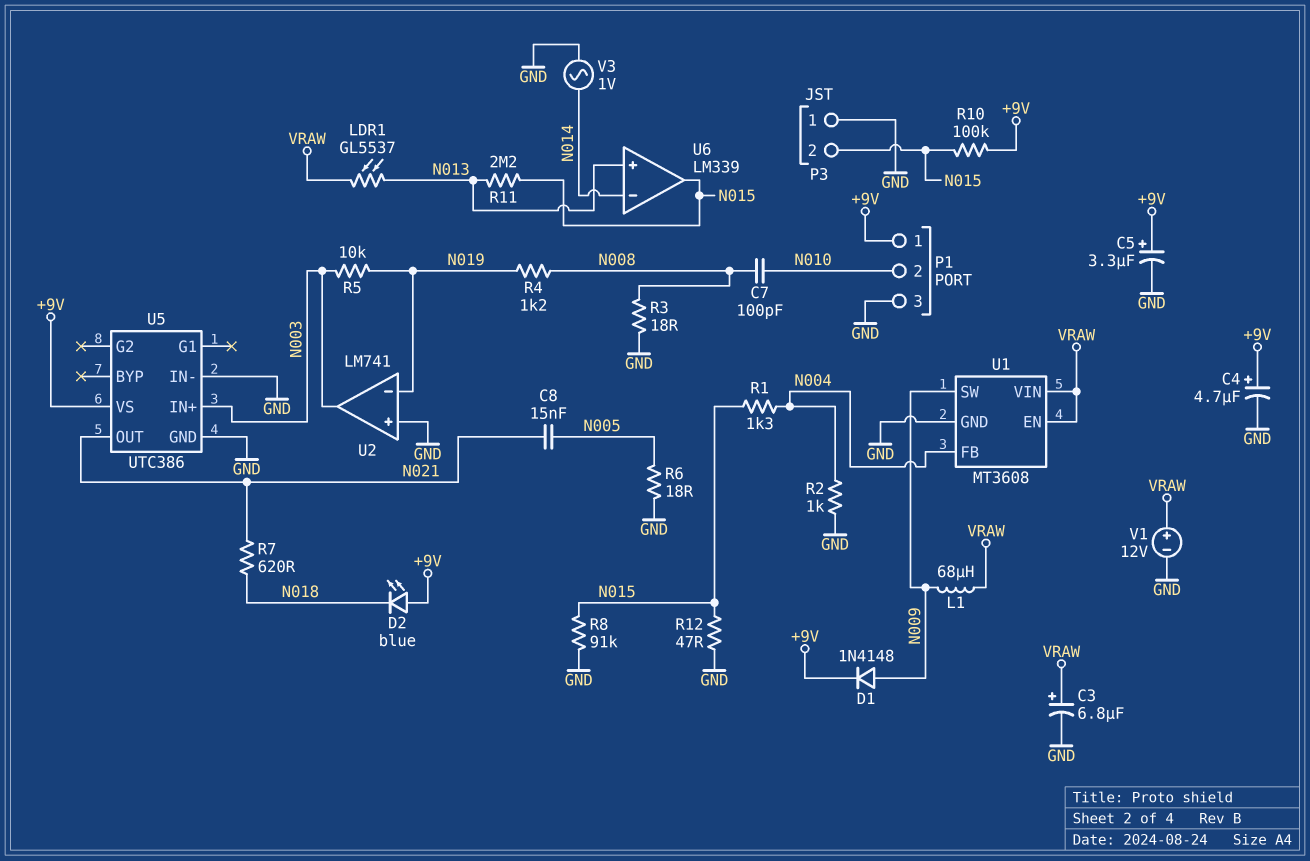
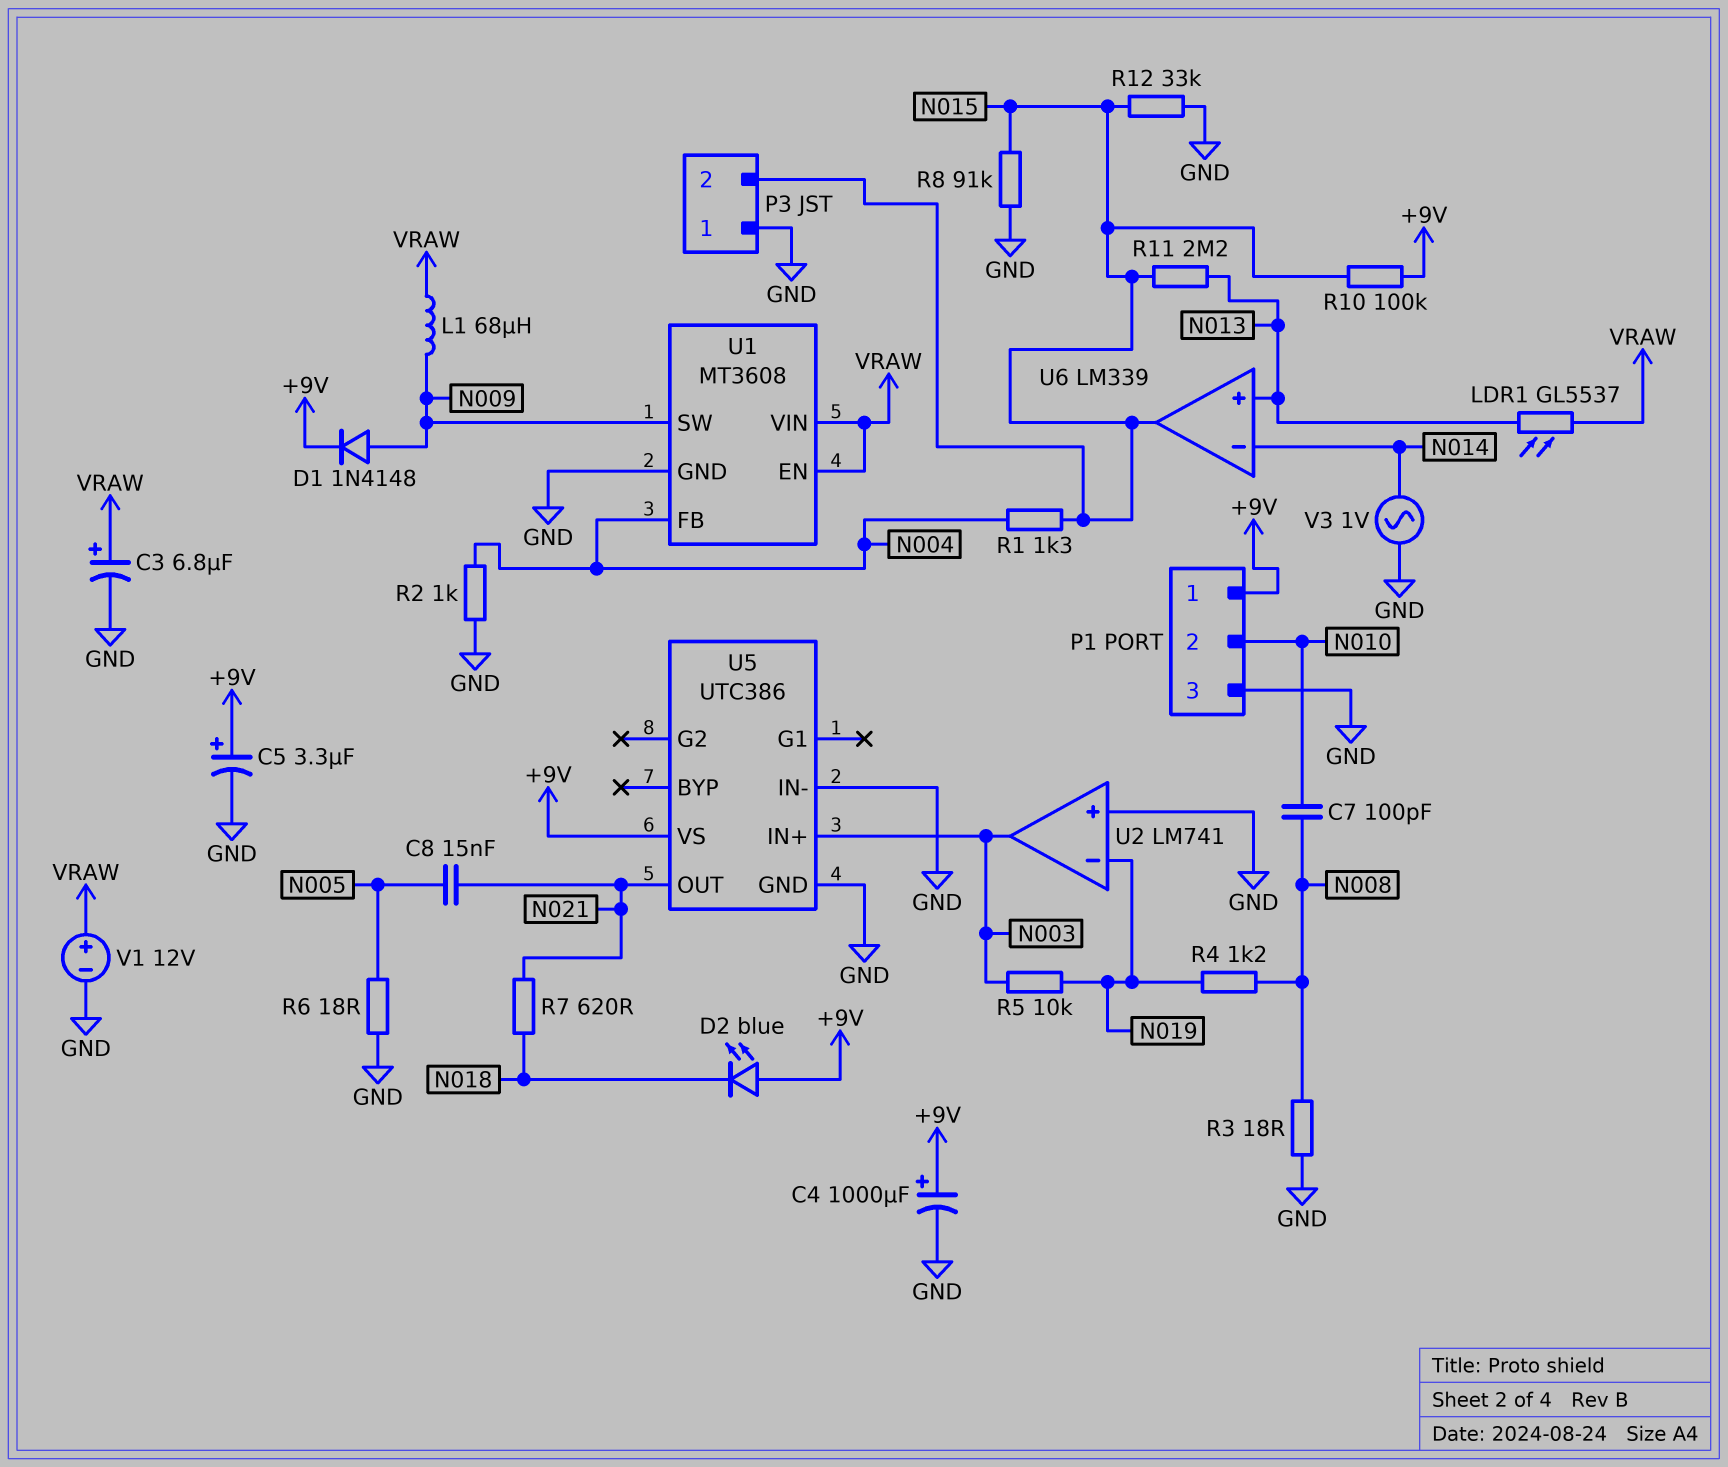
C4: 4.7uF (plus +9V, minus GND) -> 1000uF (plus +9V, minus GND)
R12: 47 (GND, N015) -> 33k (GND, N015)

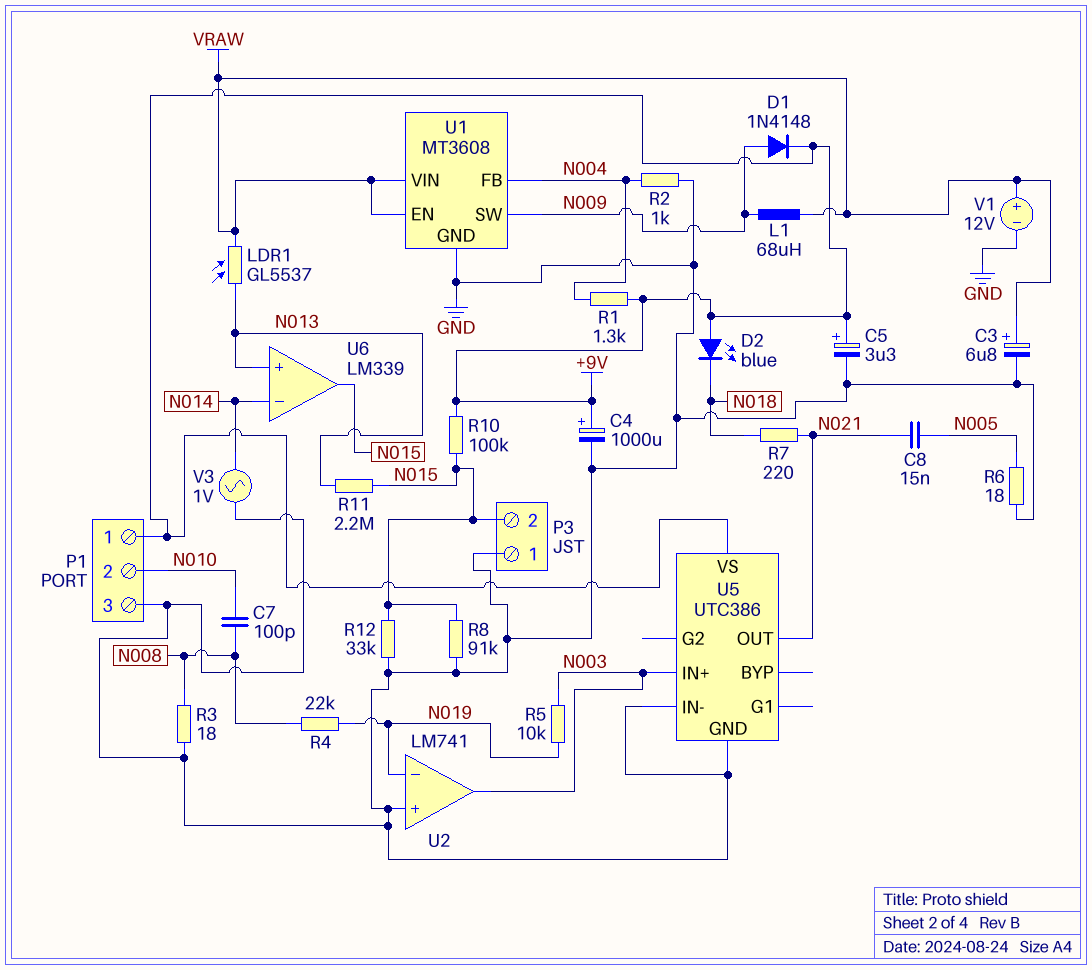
R1: 1.3k (N004, N015) -> 1.3k (+9V, N004)
R4: 1.2k (N008, N019) -> 22k (N008, N019)
R7: 620 (N018, N021) -> 220 (N018, N021)

